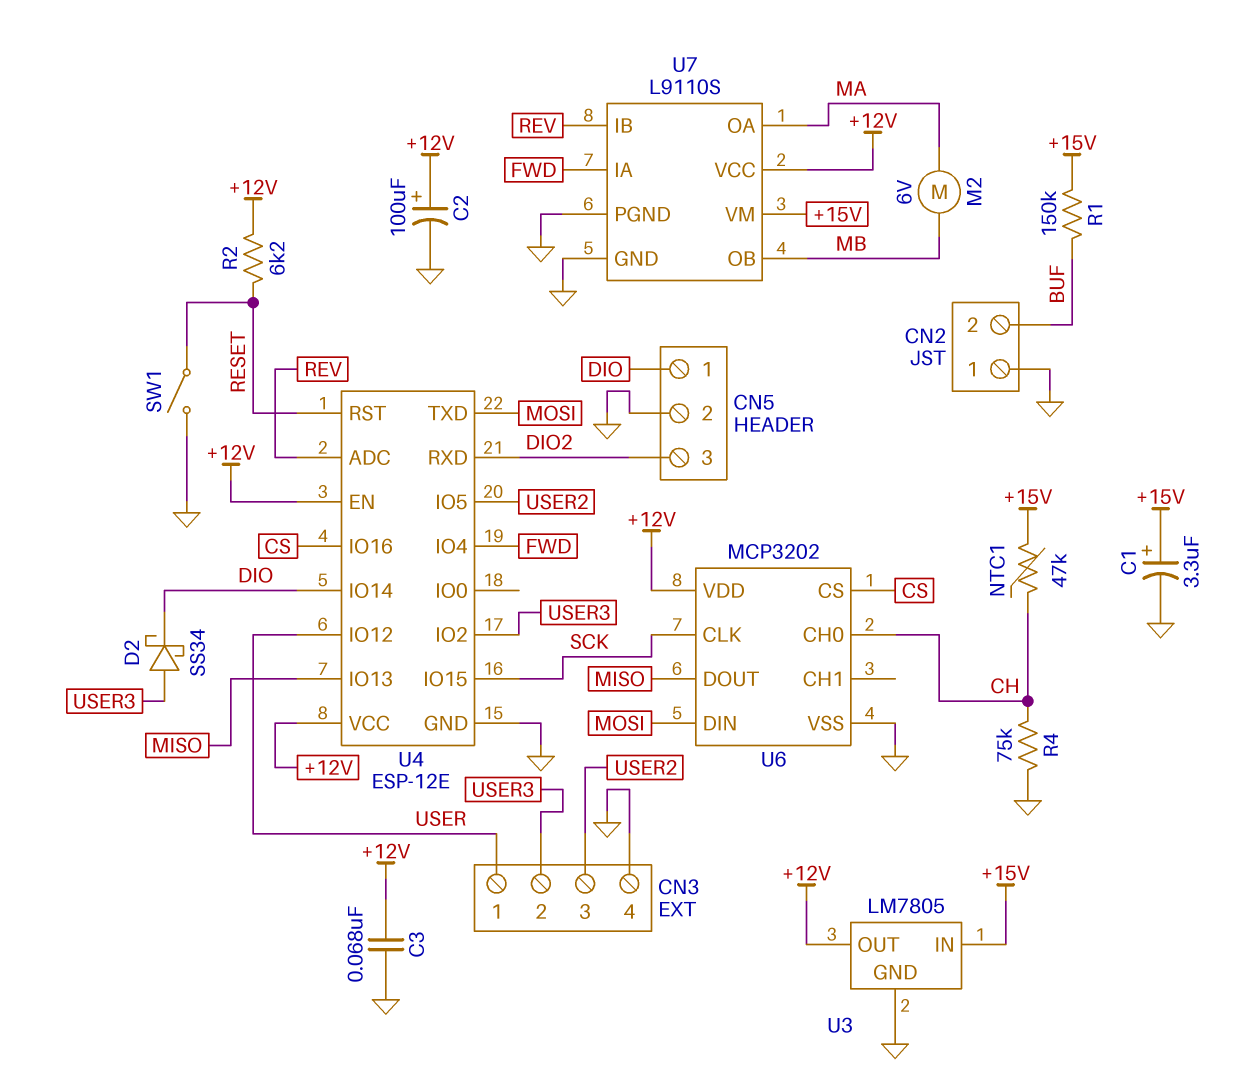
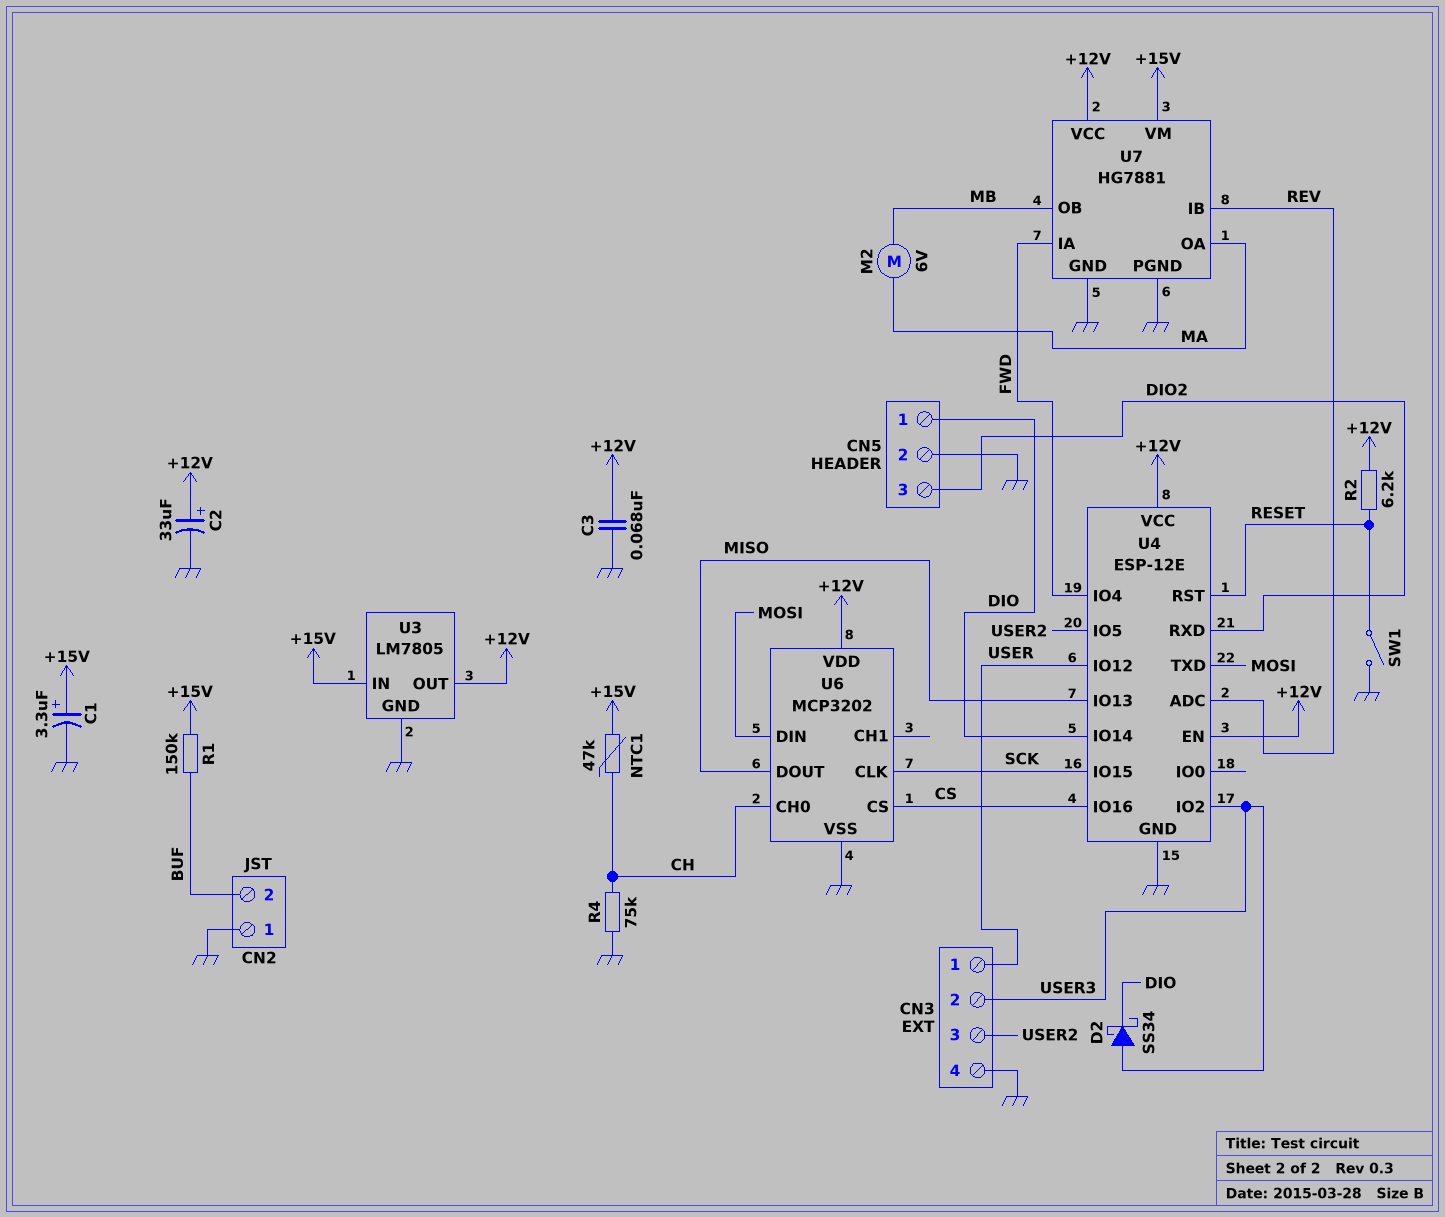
C2: 100uF (plus +12V, minus GND) -> 33uF (plus +12V, minus GND)
U7: L9110S -> HG7881

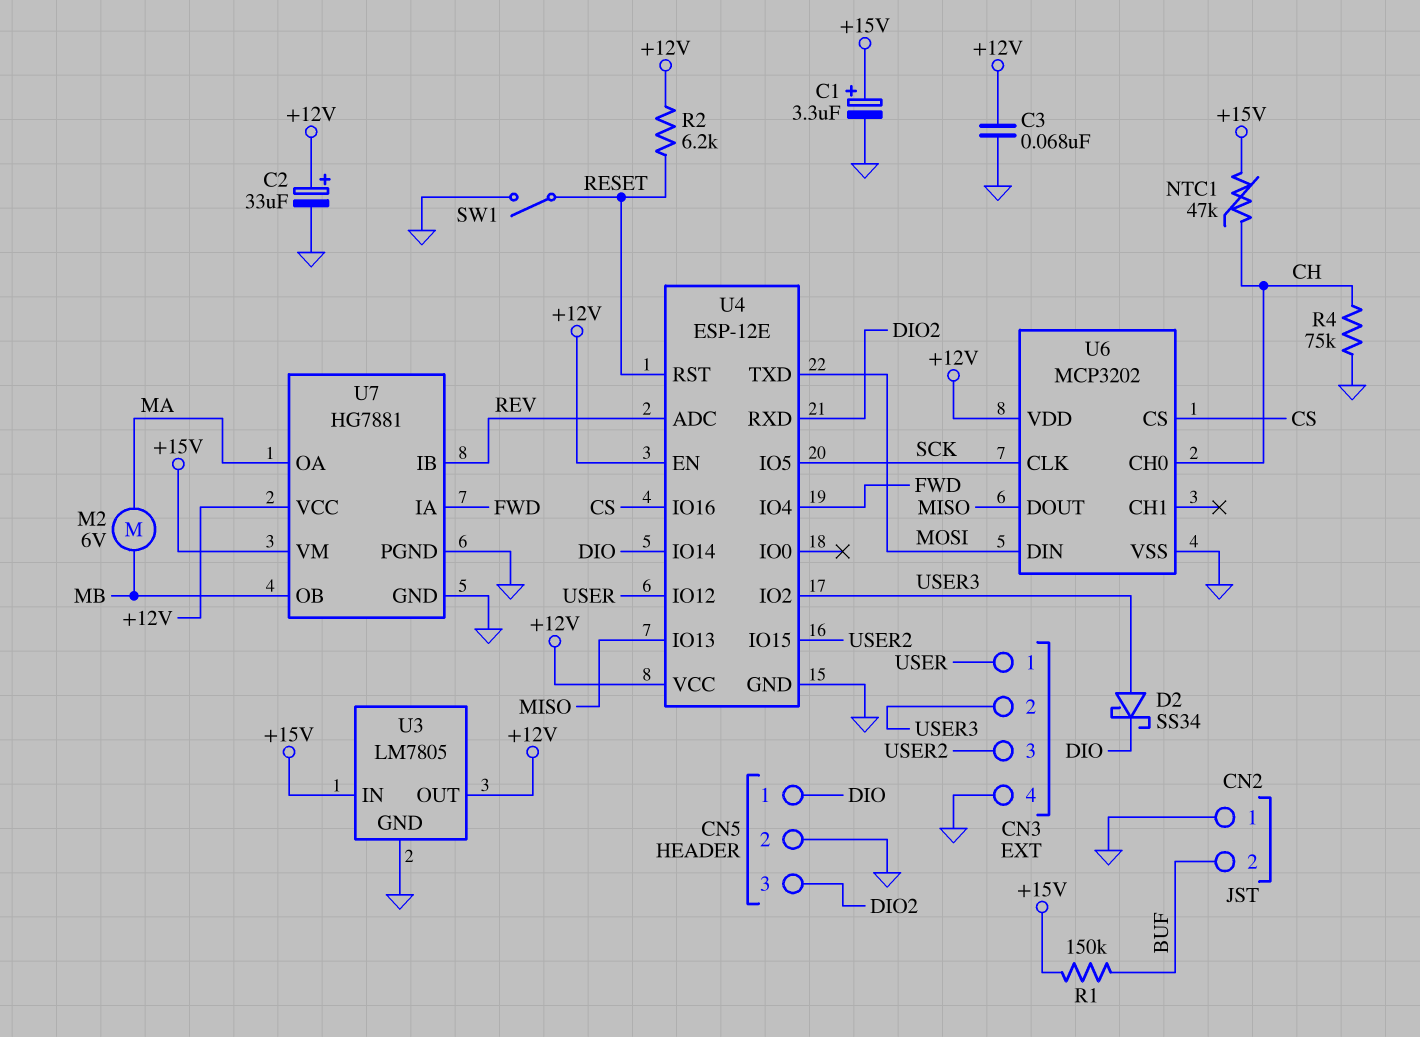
U4 pin IO5: USER2 -> SCK
U4 pin IO15: SCK -> USER2

